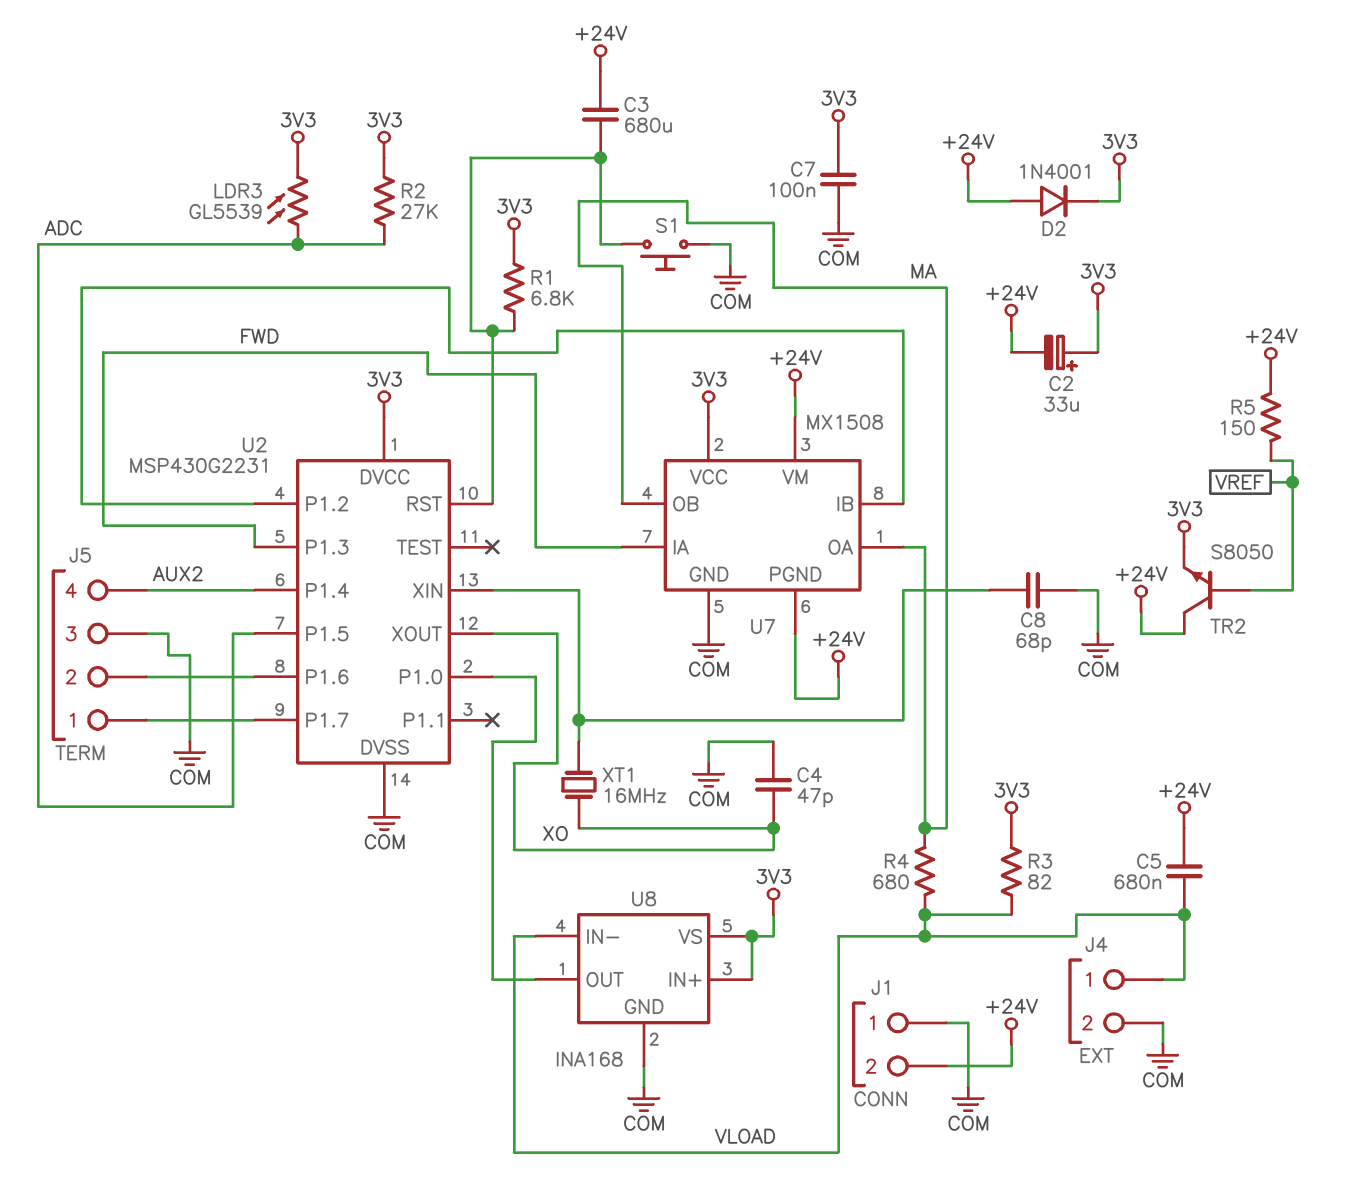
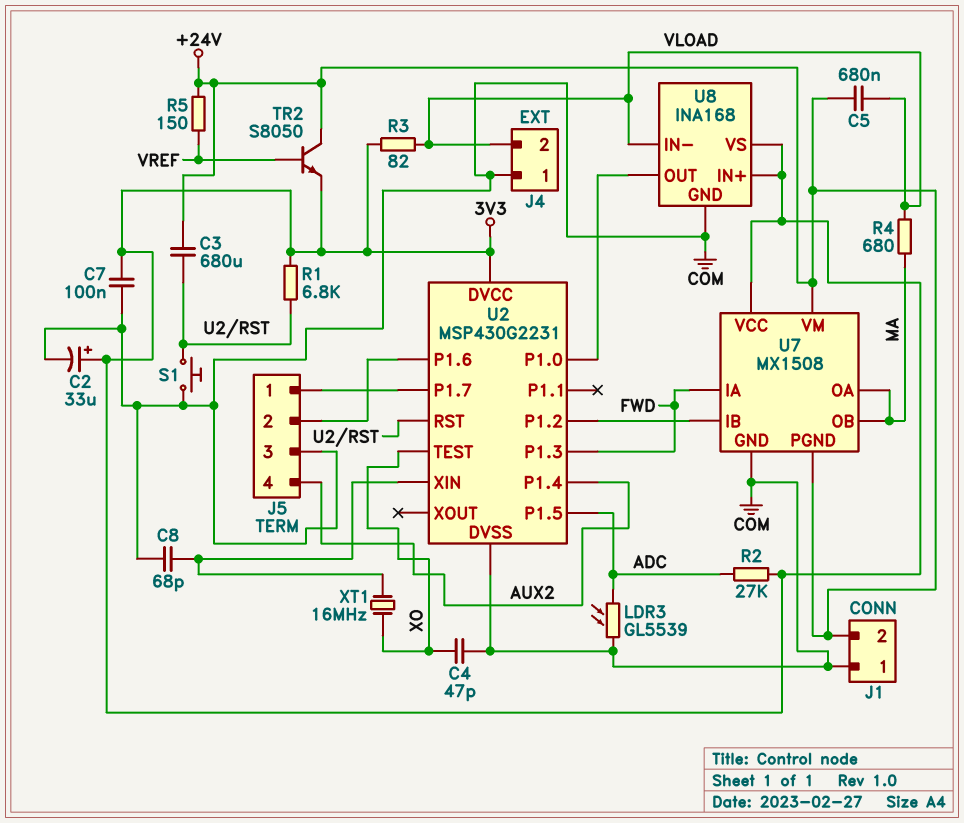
C2: 33uF (plus 3V3, minus +24V) -> 33uF (plus 3V3, minus COM)
D2: diode 1N4001 (A +24V, K 3V3) -> none
J4 pin 1: VLOAD -> COM
J4 pin 2: COM -> VLOAD
LDR3: GL5539 (3V3, ADC) -> GL5539 (ADC, COM)
U2 pin TEST: none -> XO
U2 pin XOUT: XO -> none

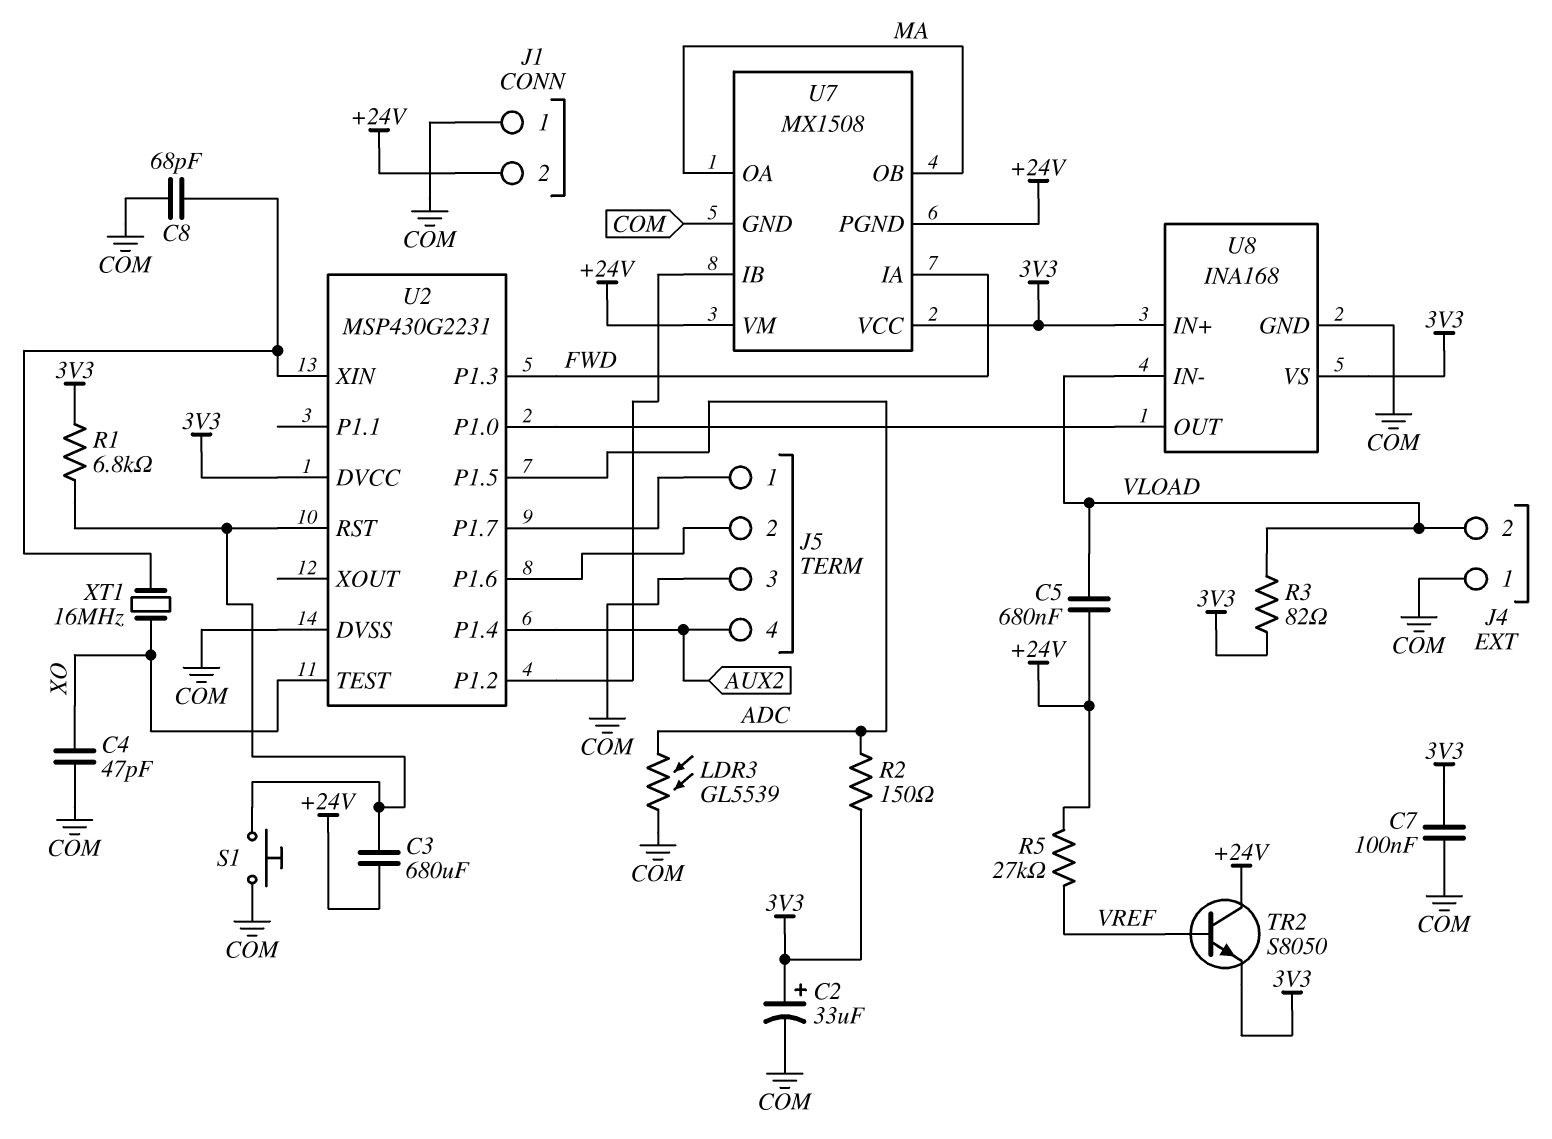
R2: 27k (3V3, ADC) -> 150 (3V3, ADC)
R4: 680 (MA, VLOAD) -> none
R5: 150 (+24V, VREF) -> 27k (+24V, VREF)

